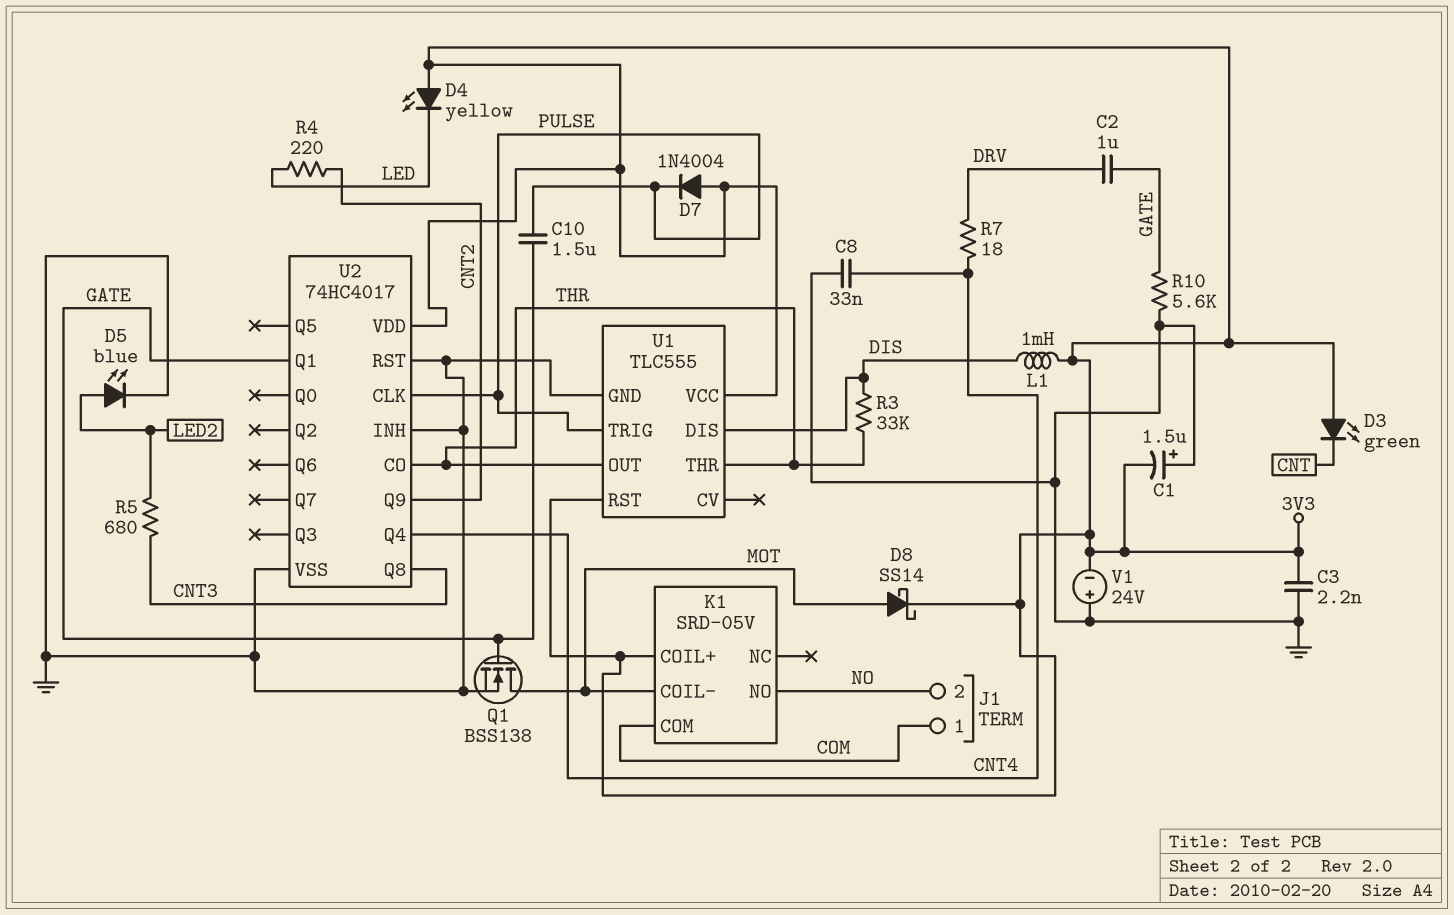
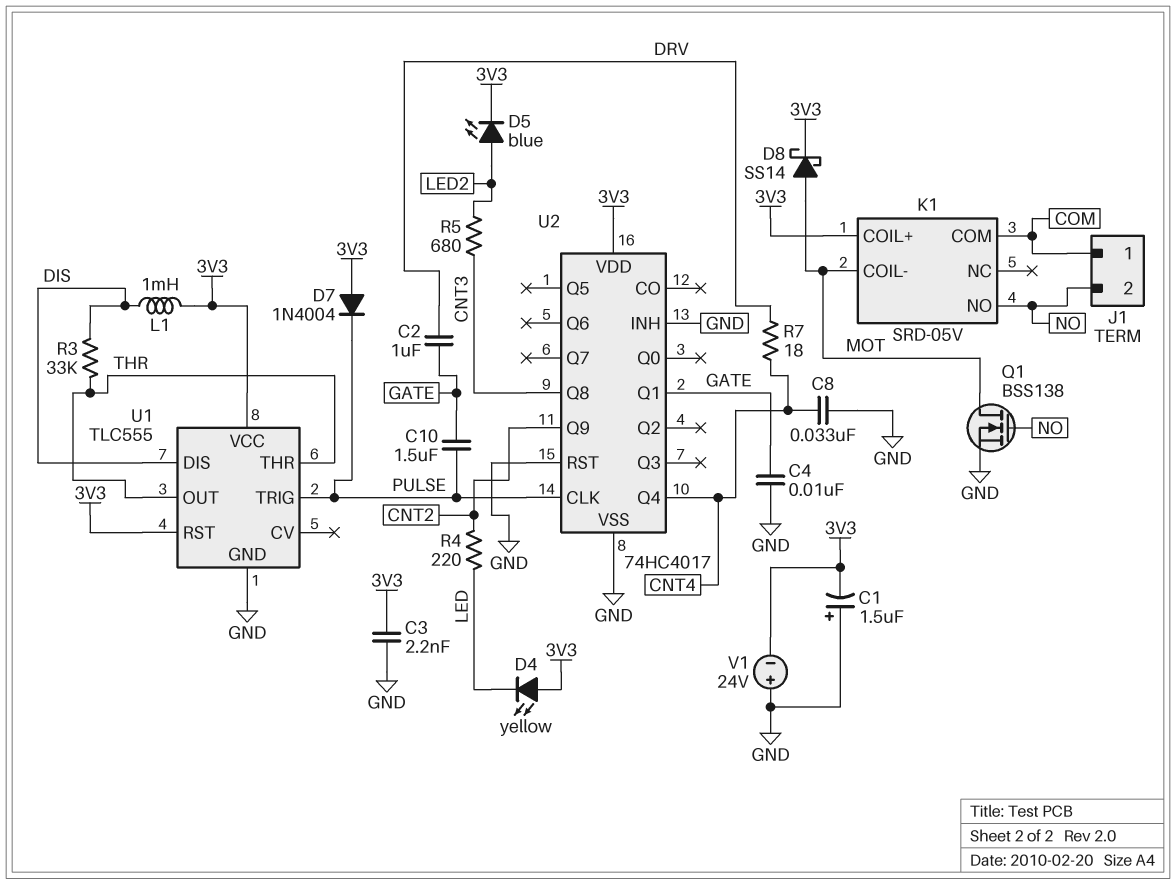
C4: none -> 10nF (GATE, GND)
D3: LED green (A 3V3, K CNT) -> none
D5: LED blue (A LED2, K GND) -> LED blue (A LED2, K 3V3)
Q1: NMOS BSS138 (G GATE, D MOT, S GND) -> NMOS BSS138 (G NO, D MOT, S GND)
R10: 5.6k (GATE, GND) -> none
U2 pin CO: THR -> none

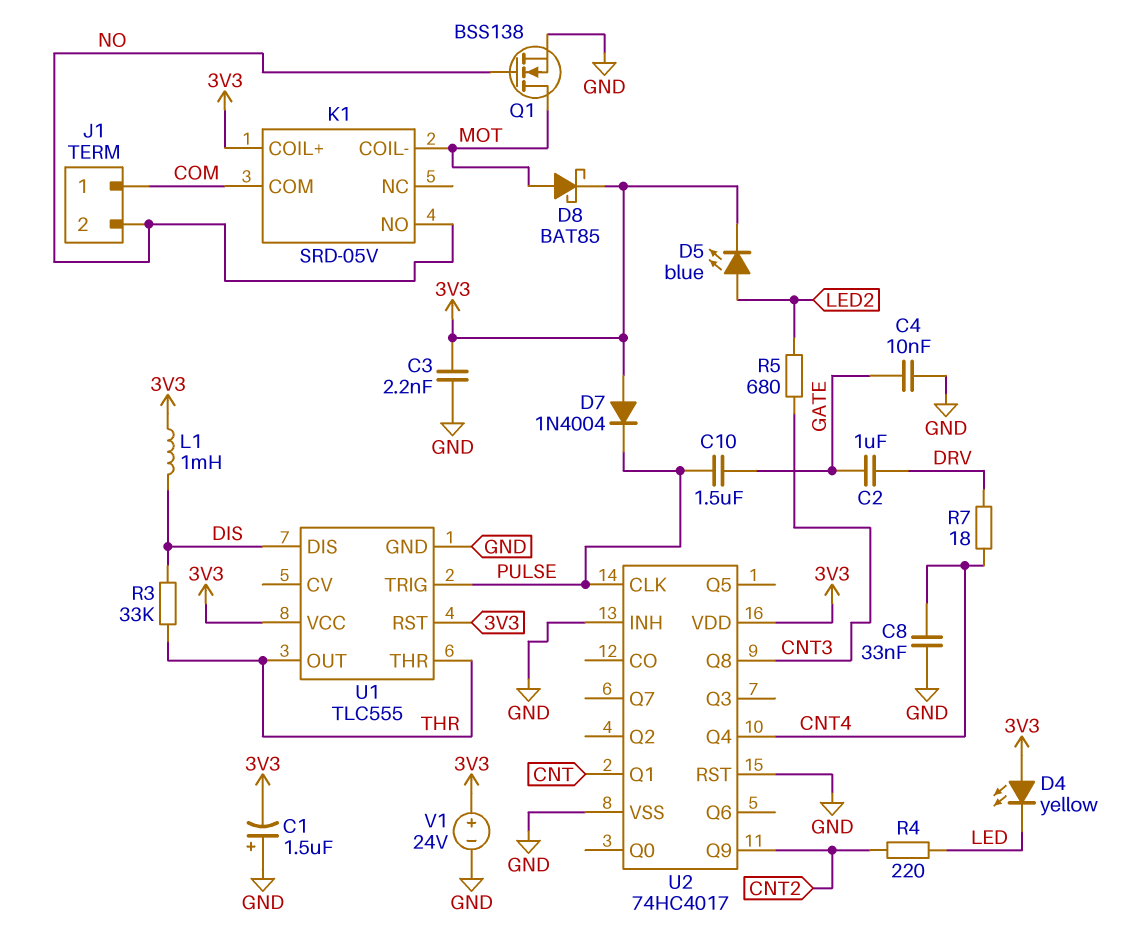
D8: schottky SS14 (A MOT, K 3V3) -> schottky BAT85 (A MOT, K 3V3)
U2 pin Q1: GATE -> CNT
V1: 24V (plus GND, minus 3V3) -> 24V (plus 3V3, minus GND)

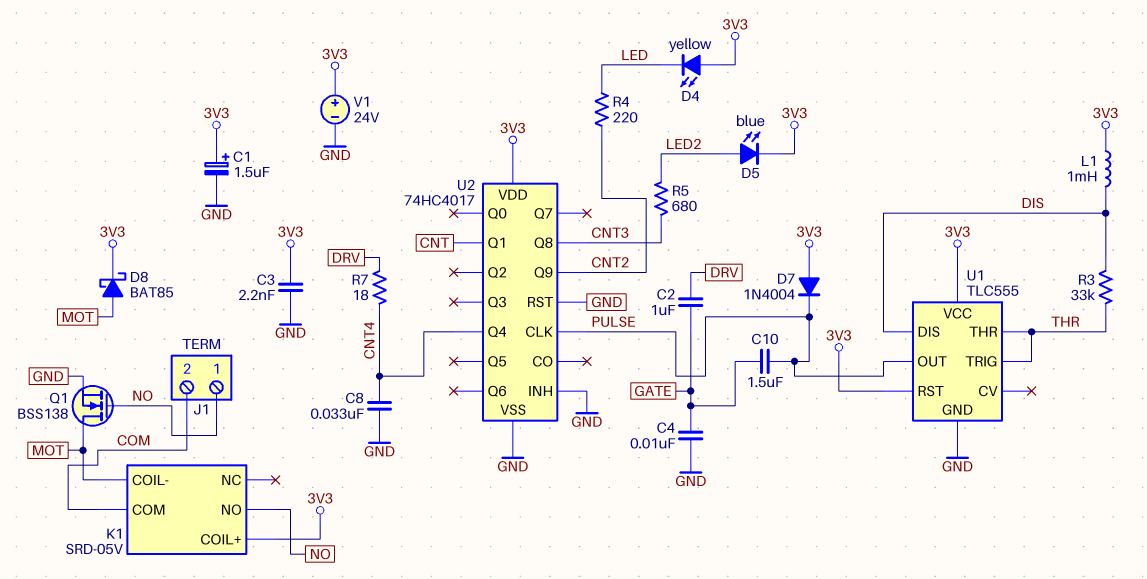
C1: 1.5uF (plus GND, minus 3V3) -> 1.5uF (plus 3V3, minus GND)
J1 pin 1: COM -> NO
J1 pin 2: NO -> COM
U1 pin OUT: THR -> PULSE
U1 pin TRIG: PULSE -> THR

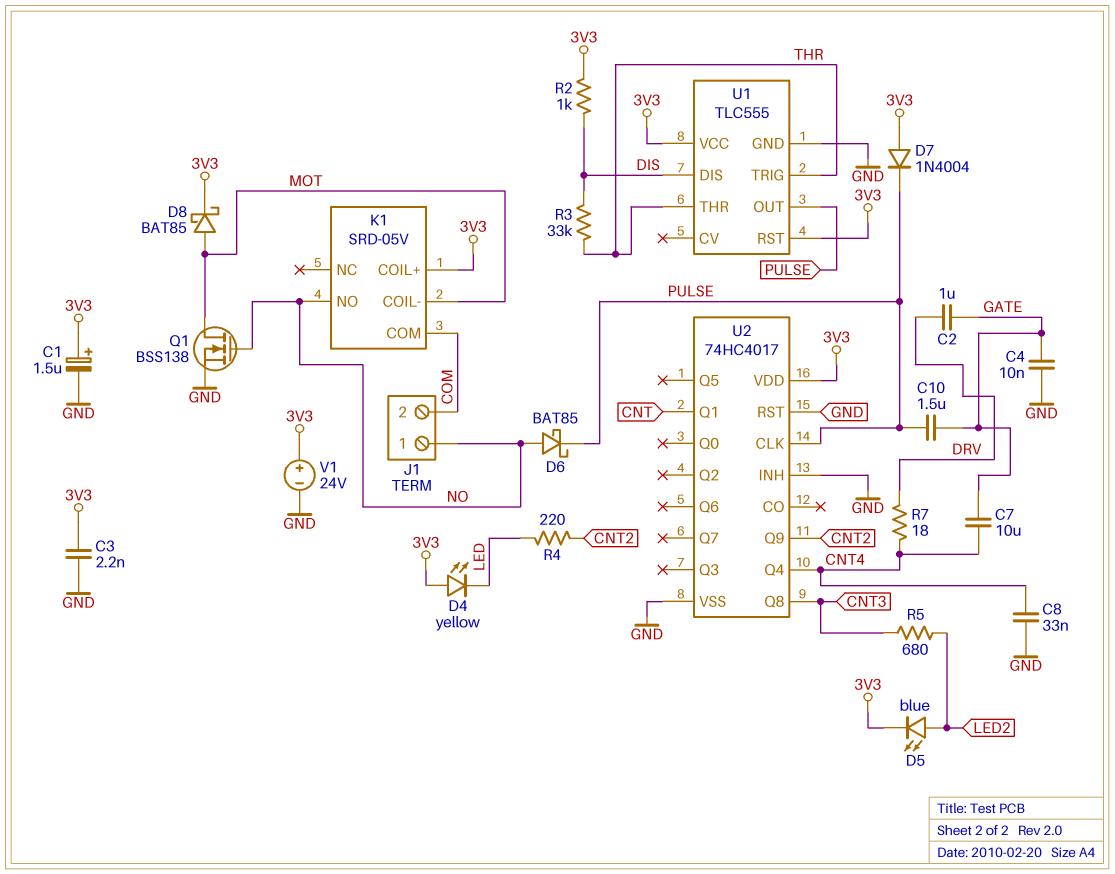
C7: none -> 10uF (CNT4, GATE)
D6: none -> schottky BAT85 (A NO, K PULSE)
L1: 1mH (3V3, DIS) -> none
R2: none -> 1k (3V3, DIS)

